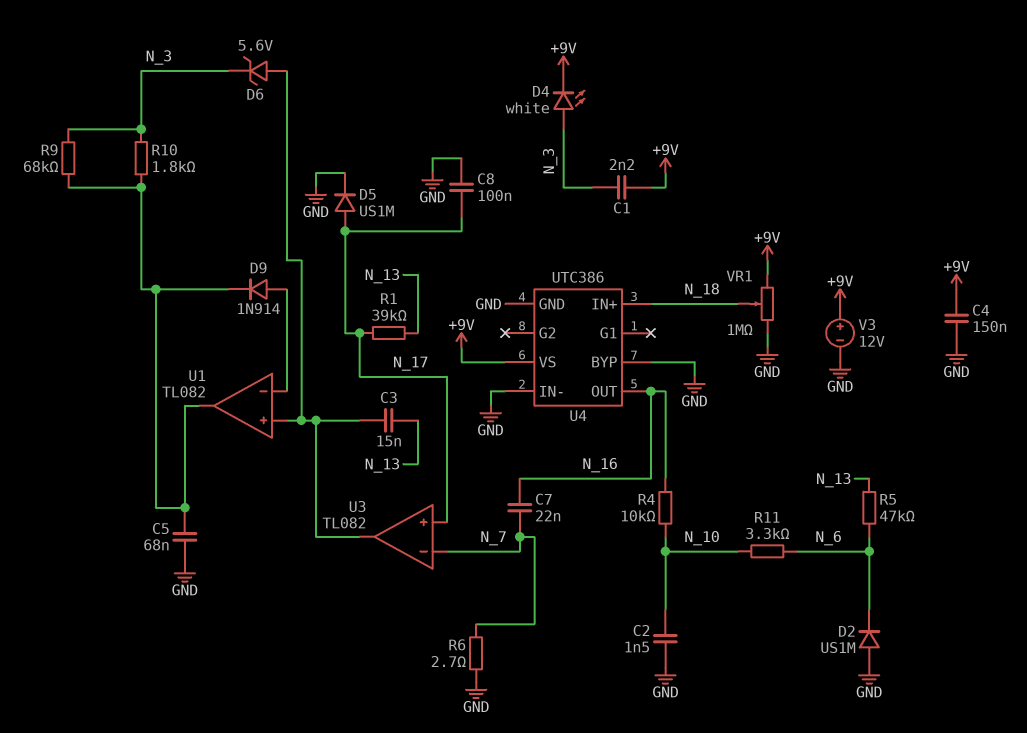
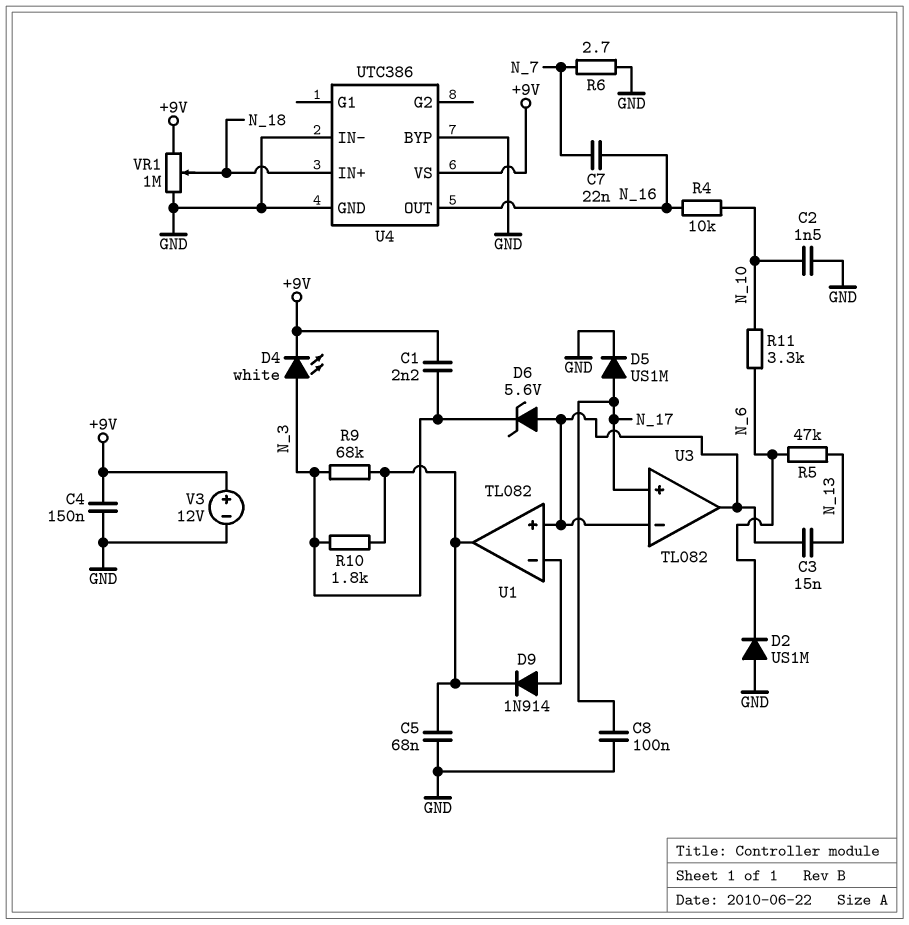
R1: 39k (N_13, N_17) -> none
U3 pin in-: N_7 -> U1/in+

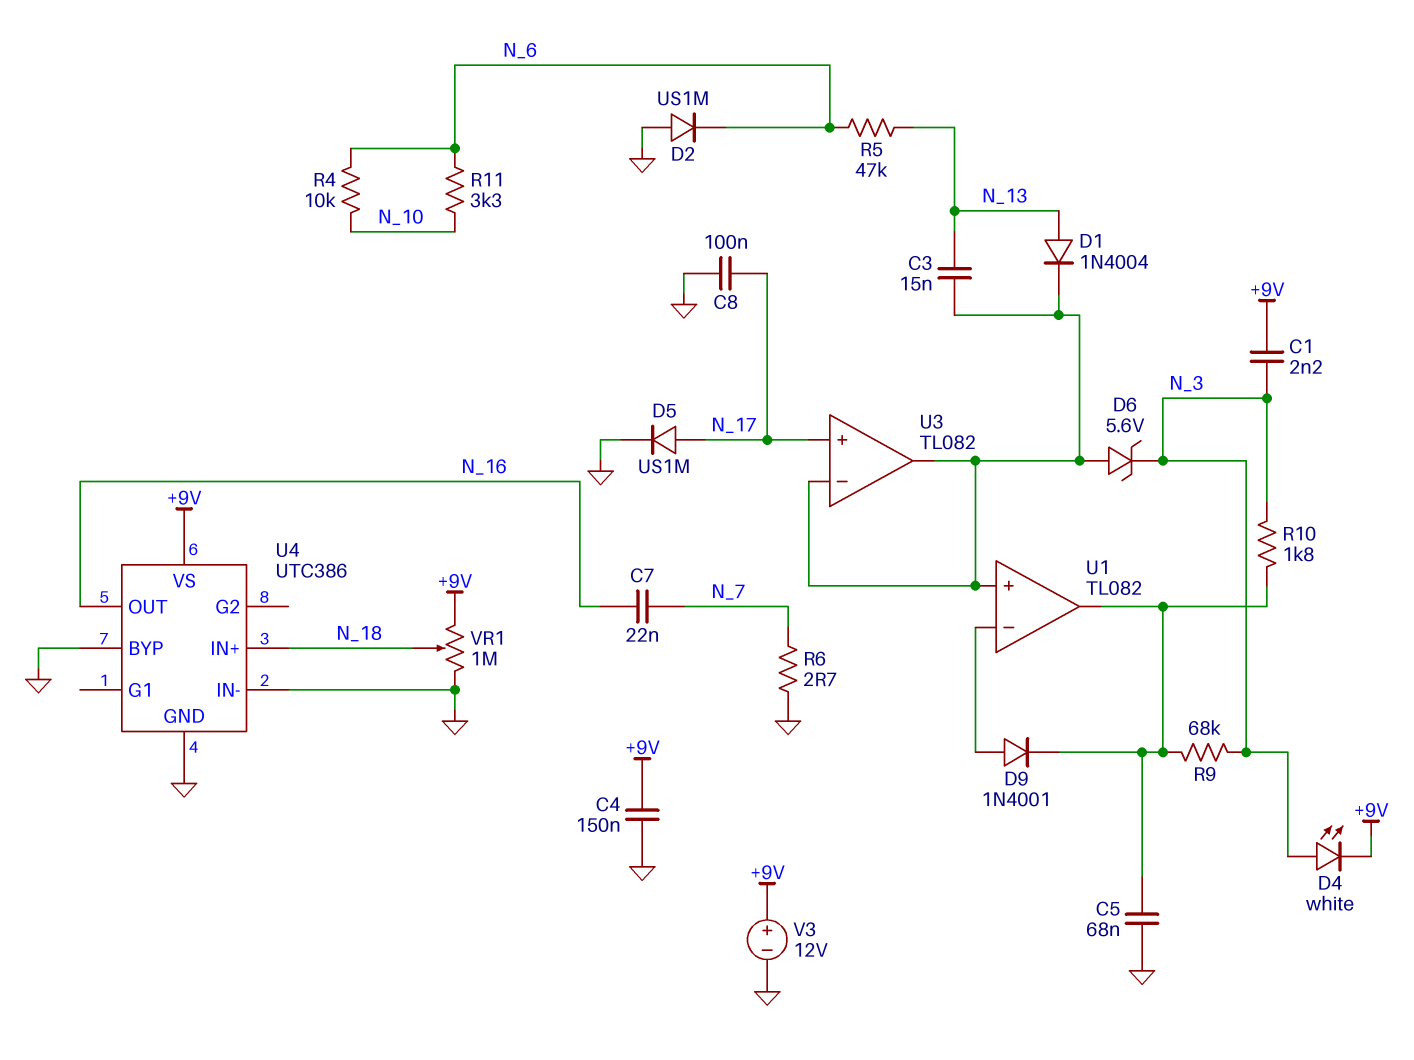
C2: 1.5nF (GND, N_10) -> none
D1: none -> diode 1N4004 (A N_13, K U1/in+)
D9: diode 1N914 (A U1/in-, K U1/out) -> diode 1N4001 (A U1/in-, K U1/out)
R4: 10k (N_10, N_16) -> 10k (N_6, N_10)

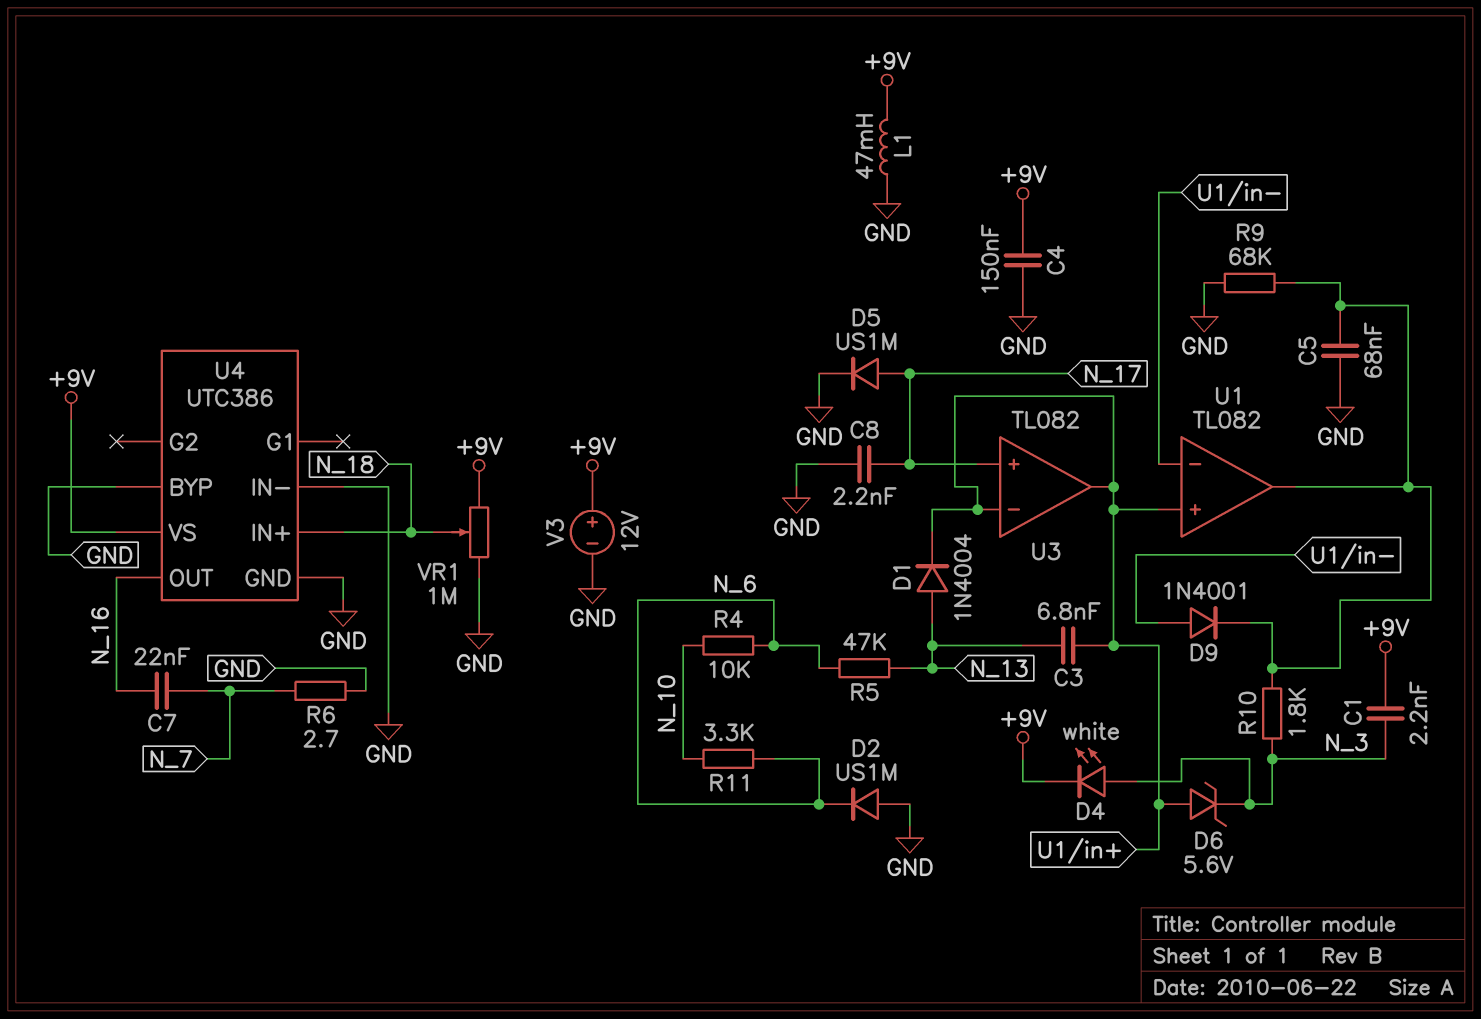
C3: 15nF (N_13, U1/in+) -> 6.8nF (N_13, U1/in+)
C8: 100nF (GND, N_17) -> 2.2nF (GND, N_17)
L1: none -> 47mH (+9V, GND)
R9: 68k (N_3, U1/out) -> 68k (GND, U1/out)

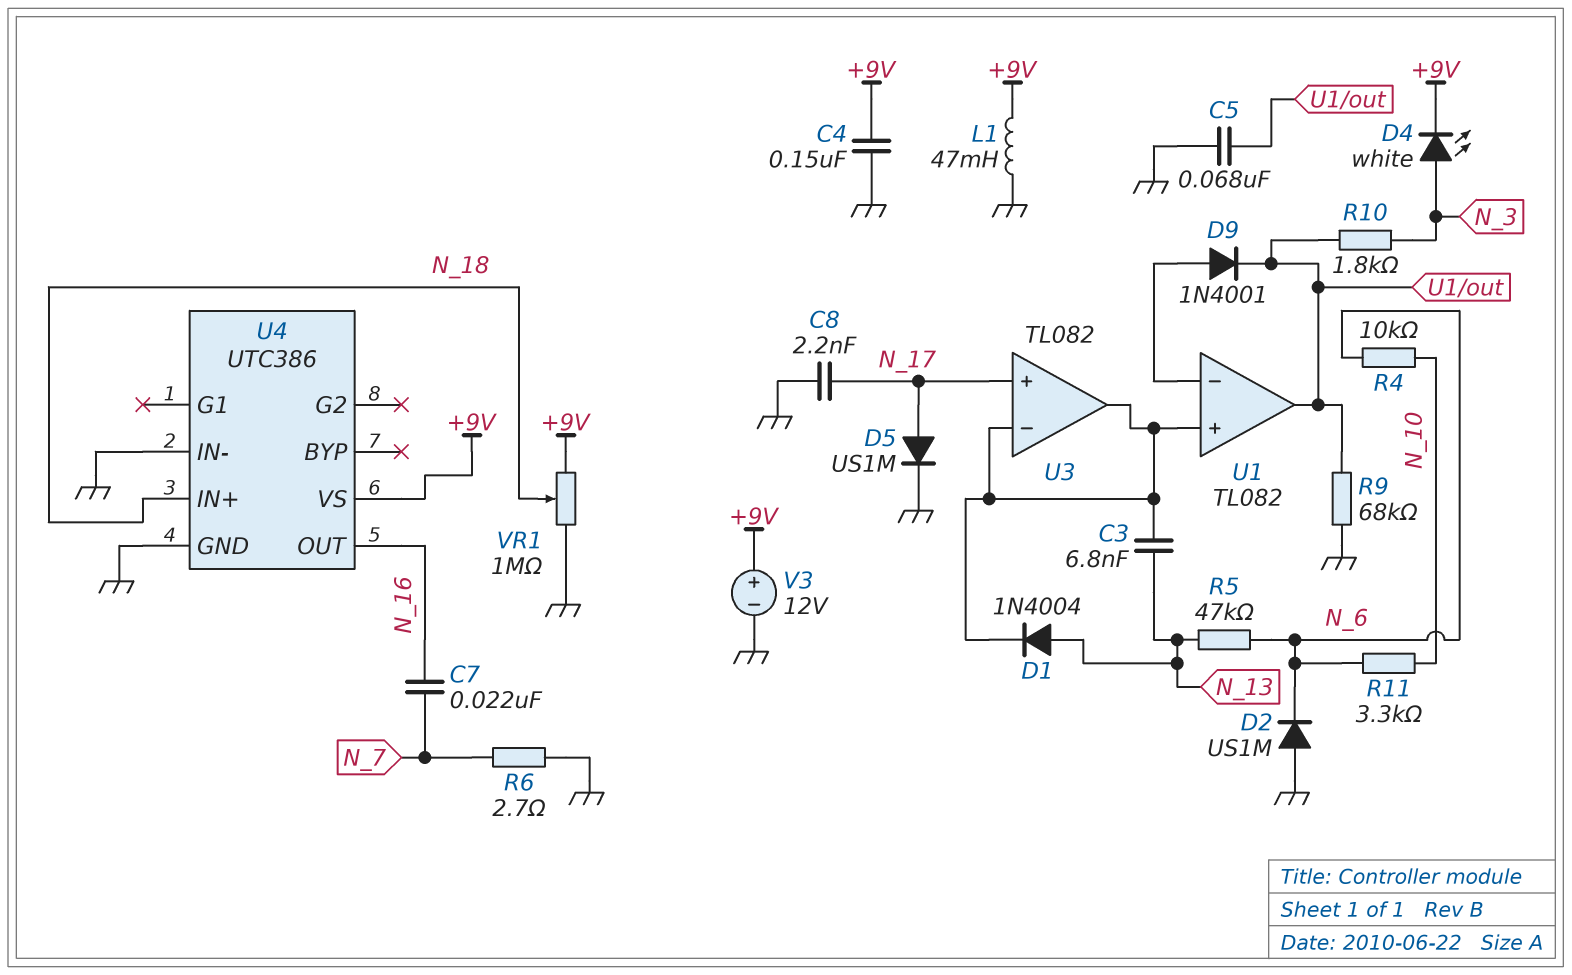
C1: 2.2nF (+9V, N_3) -> none
D6: zener 5.6V (A U1/in+, K N_3) -> none
U4 pin BYP: GND -> none

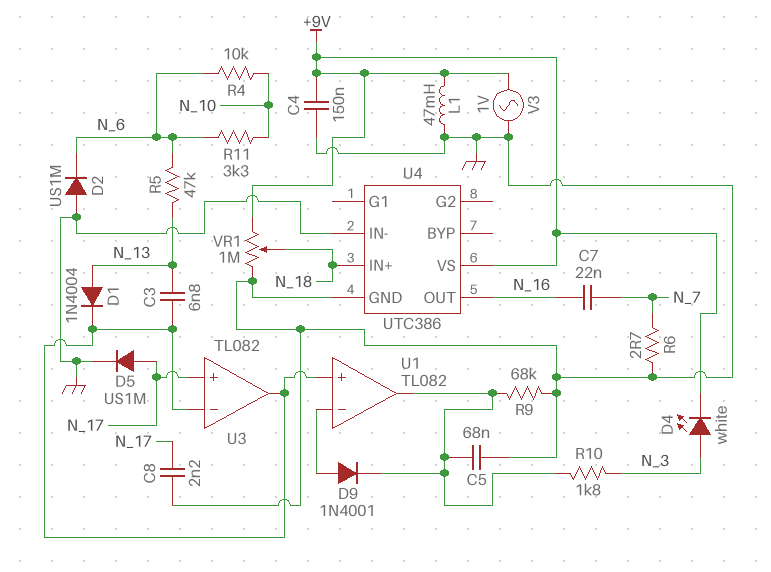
V3: 12V (plus +9V, minus GND) -> AC 1V (+9V, GND)

